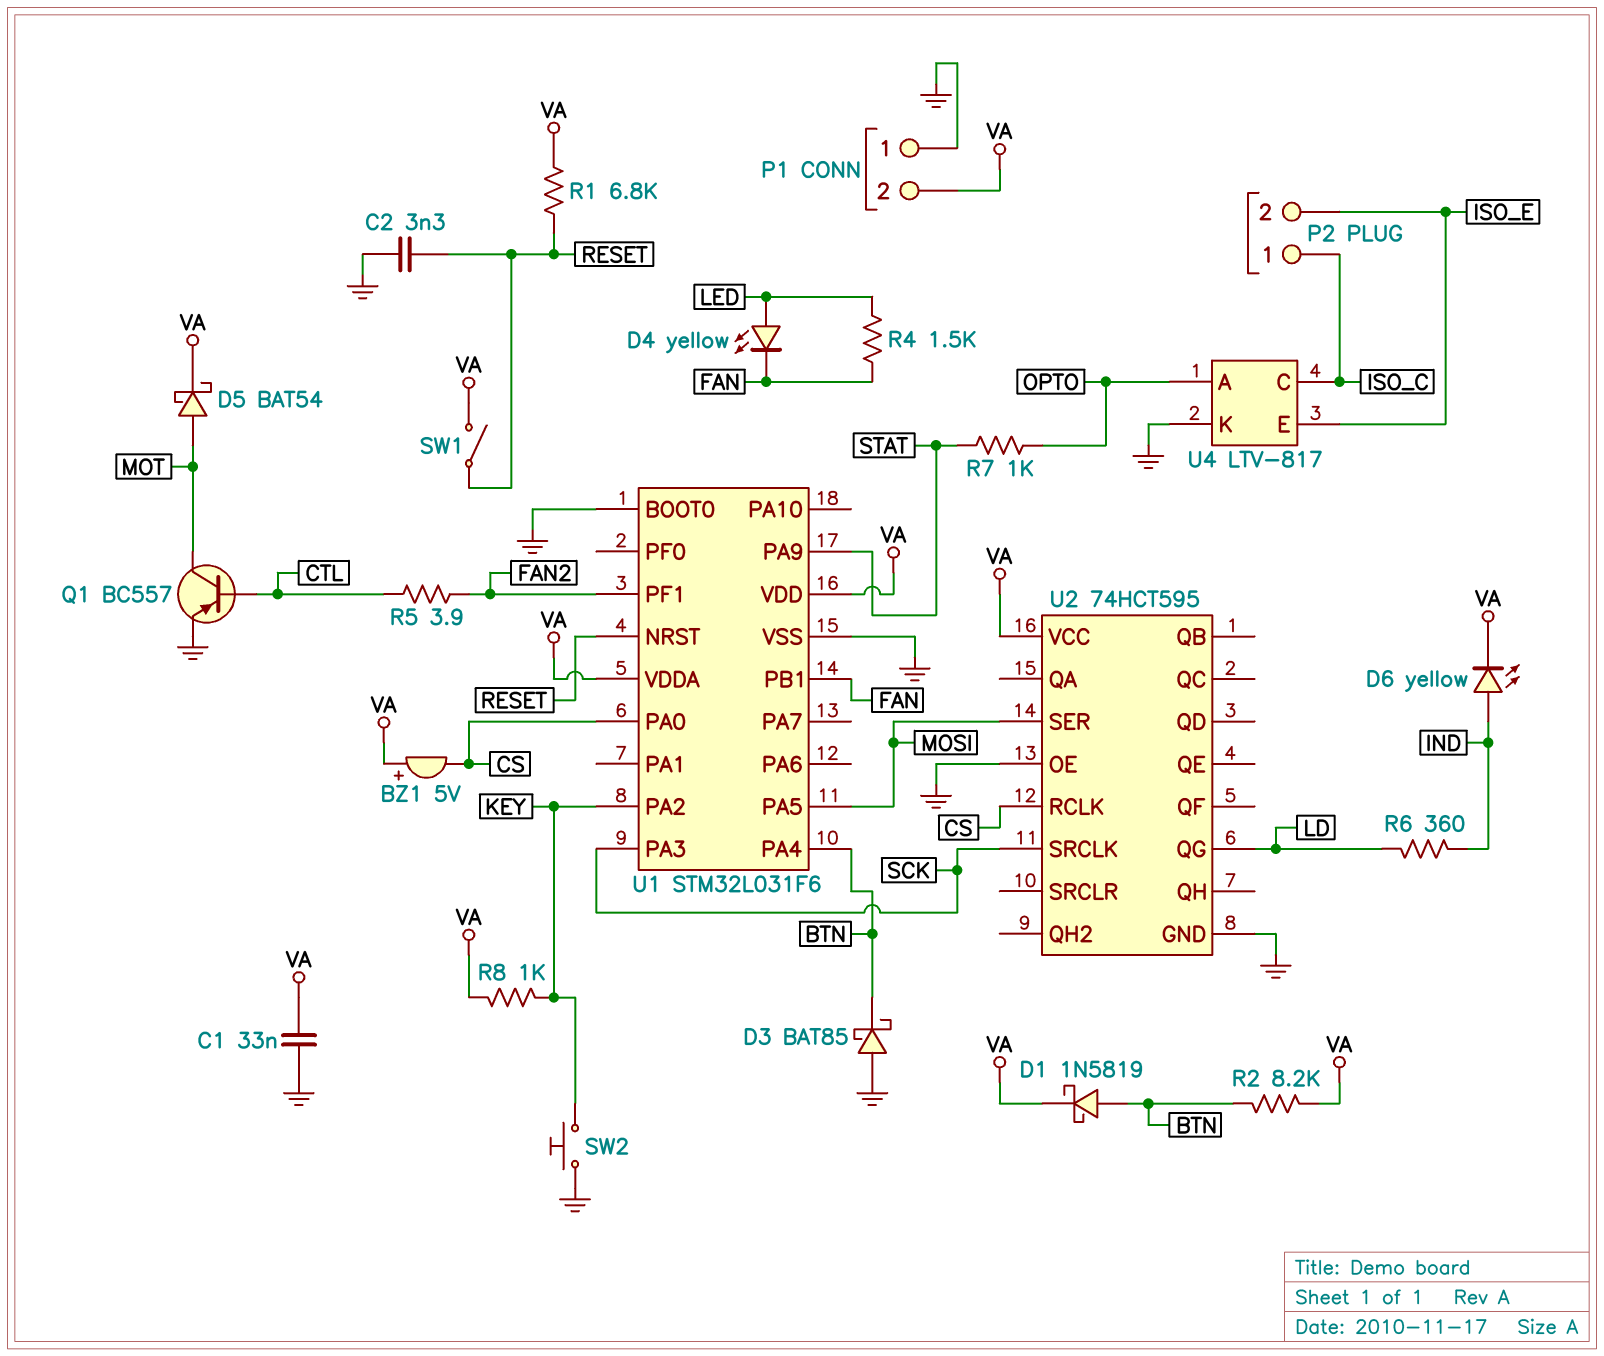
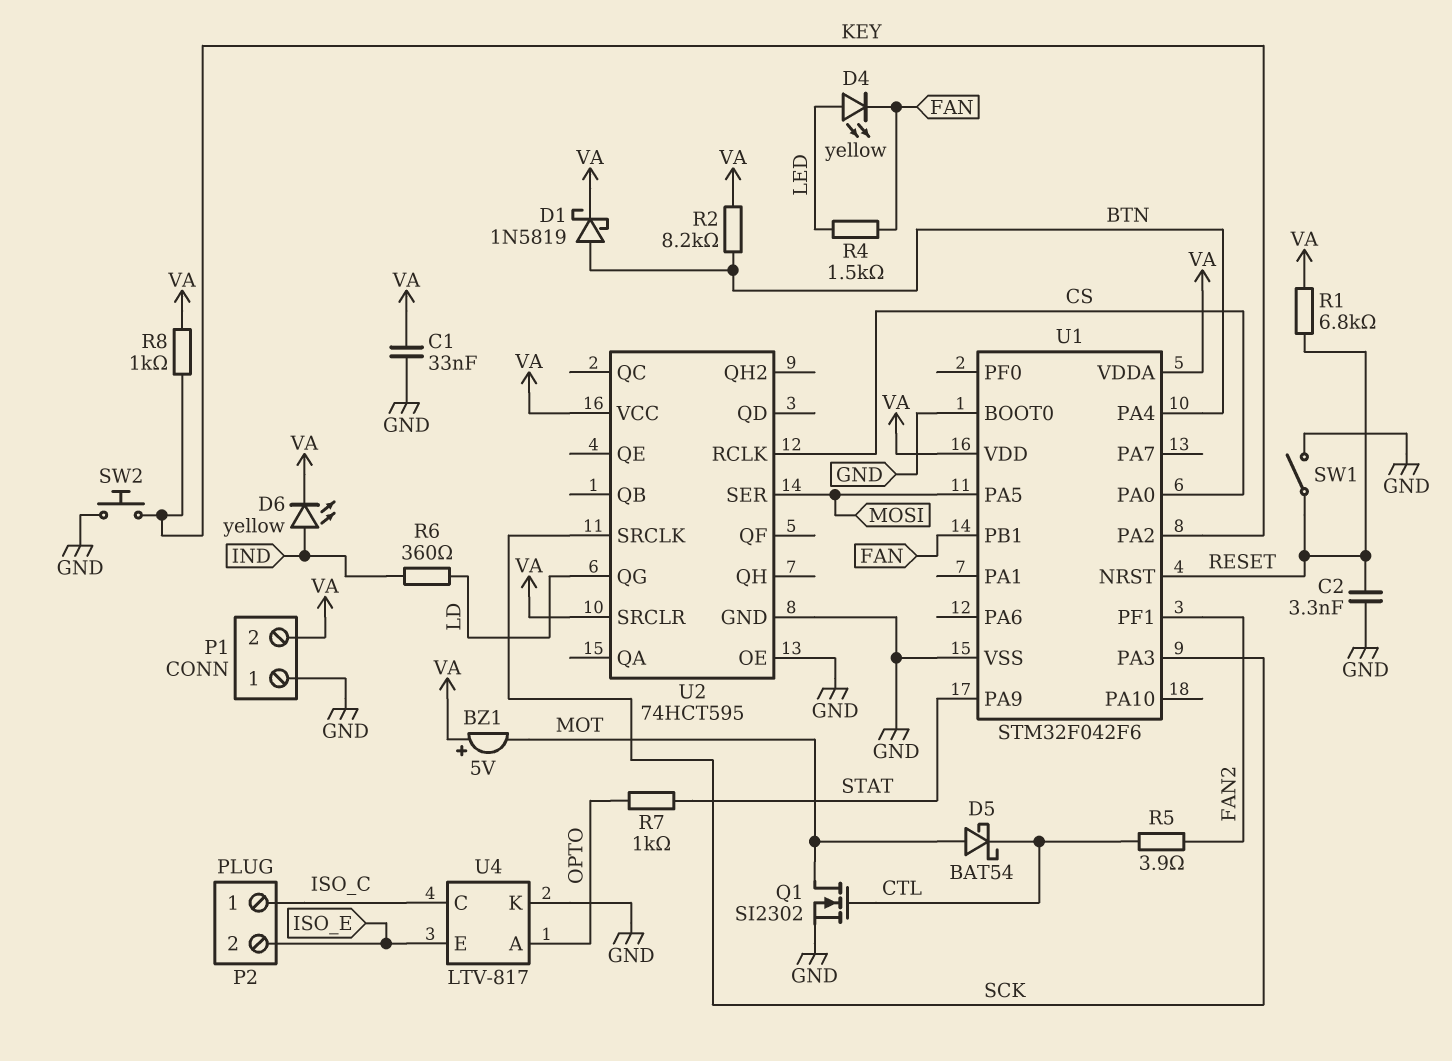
BZ1: buzzer 5V (plus VA, minus CS) -> buzzer 5V (plus VA, minus MOT)
D3: schottky BAT85 (A GND, K BTN) -> none
D5: schottky BAT54 (A MOT, K VA) -> schottky BAT54 (A MOT, K CTL)
Q1: PNP BC557 (B CTL, C MOT, E GND) -> NMOS SI2302 (G CTL, D MOT, S GND)
SW1: switch (RESET, VA) -> switch (GND, RESET)
U1: STM32L031F6 -> STM32F042F6
U2 pin SRCLR: none -> VA

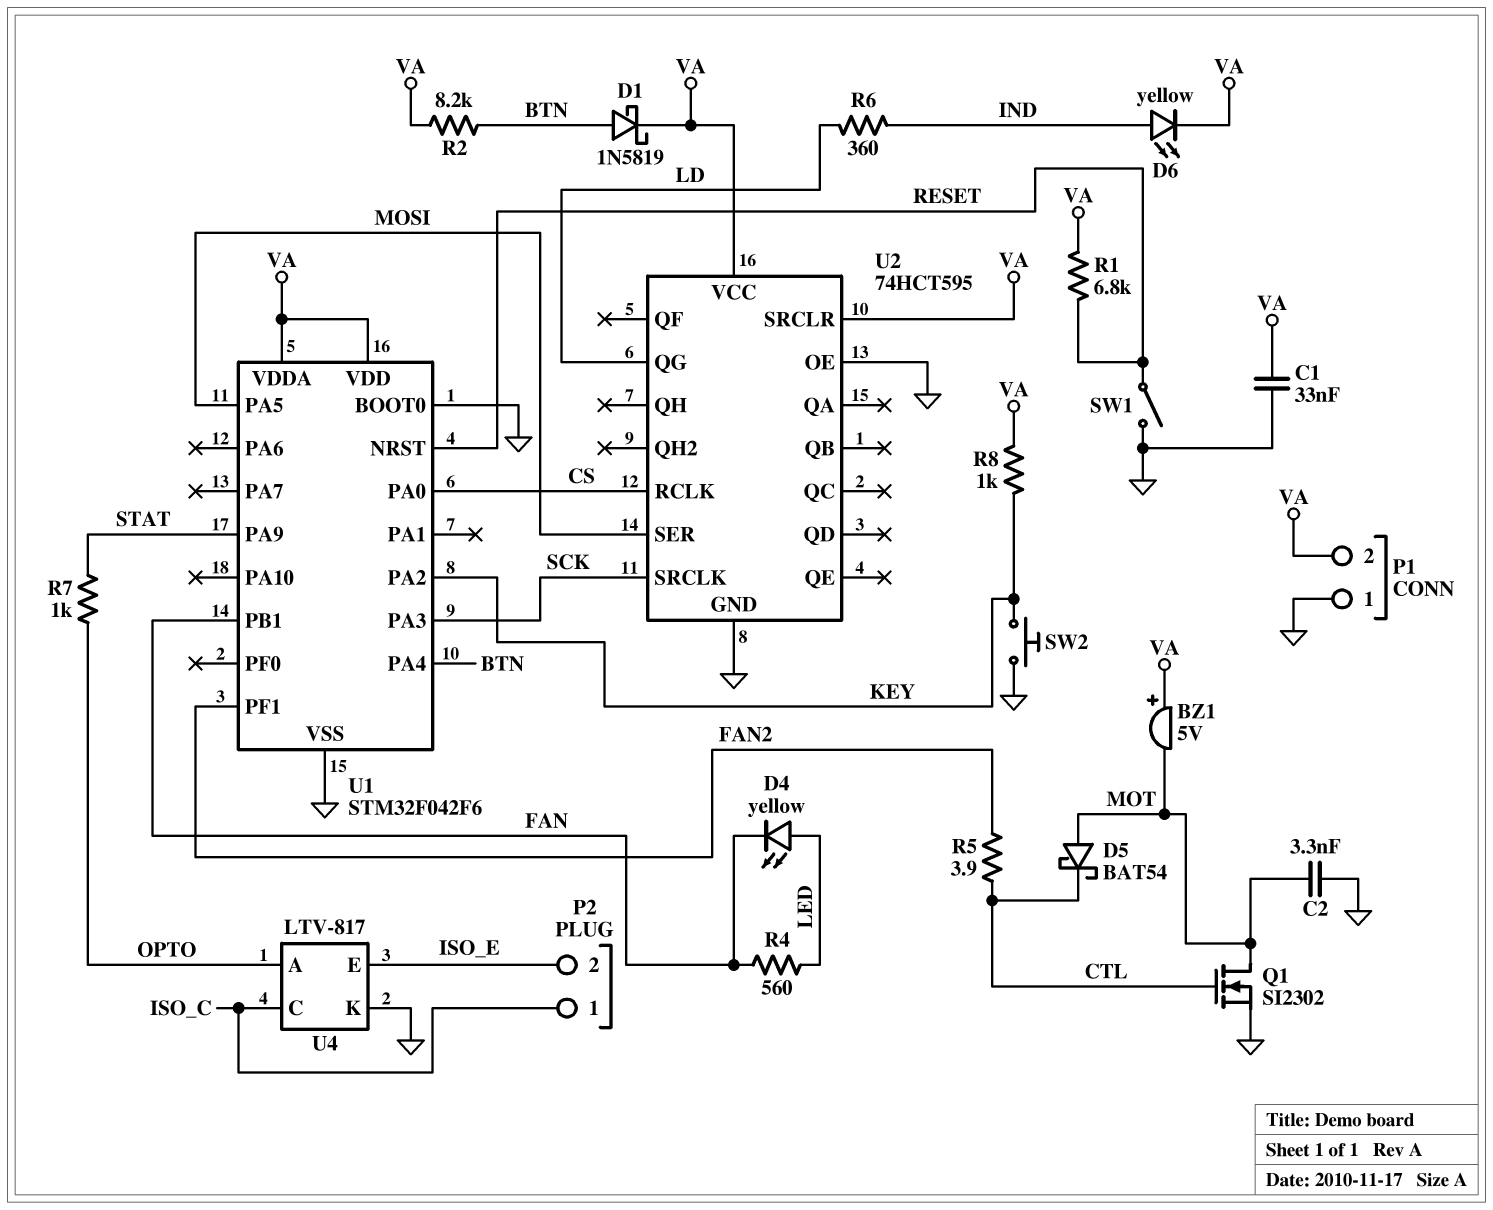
C2: 3.3nF (GND, RESET) -> 3.3nF (GND, MOT)
R4: 1.5k (FAN, LED) -> 560 (FAN, LED)

